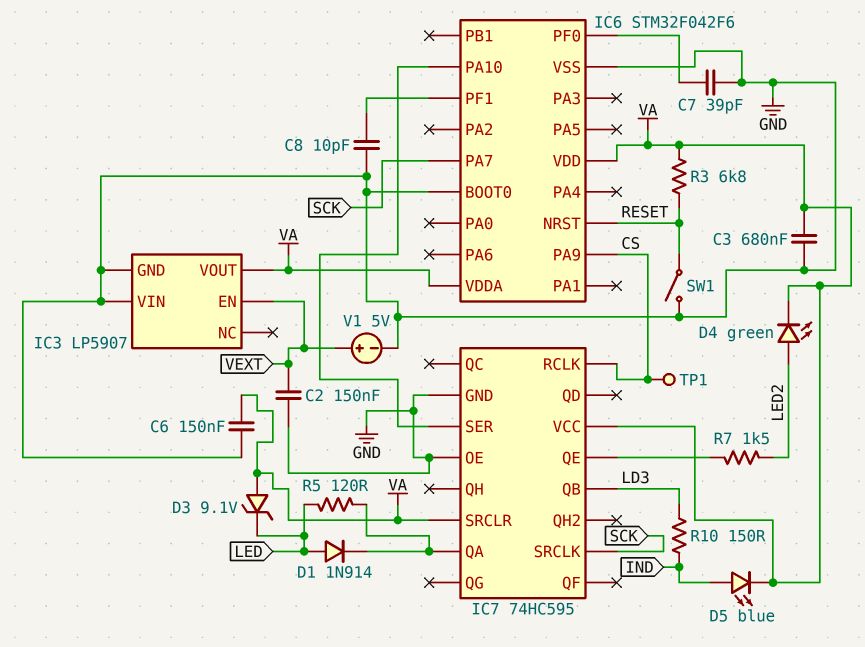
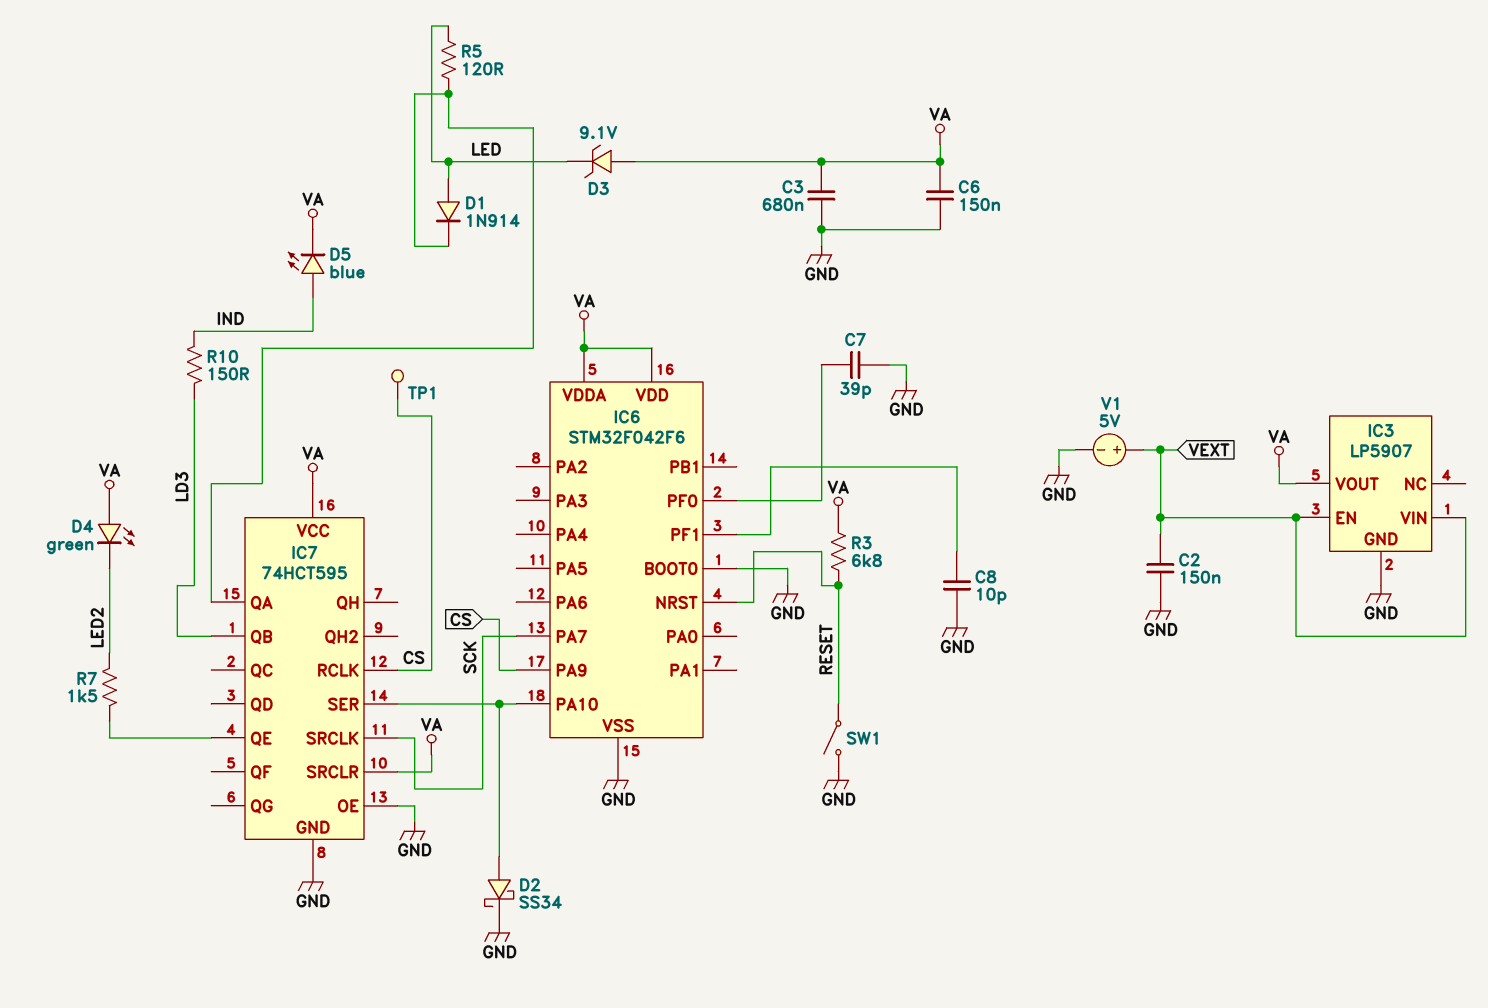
D2: none -> schottky SS34 (A IC6/PA10, K GND)
D4: LED green (A LED2, K VA) -> LED green (A VA, K LED2)
IC3 pin VIN: GND -> VEXT
IC7: 74HC595 -> 74HCT595

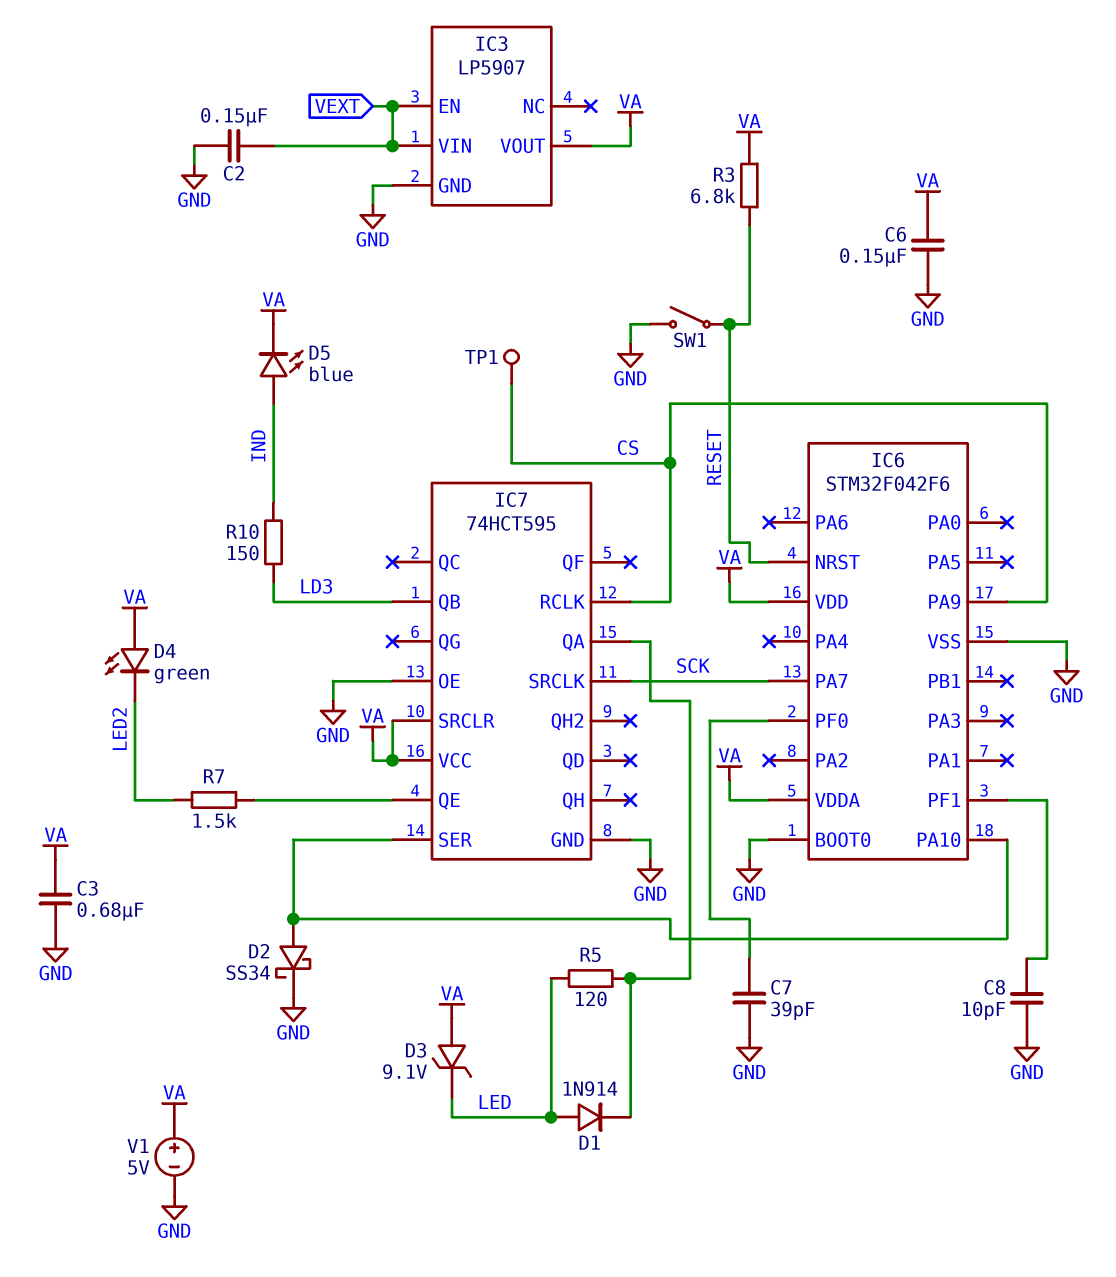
V1: 5V (plus VEXT, minus GND) -> 5V (plus VA, minus GND)

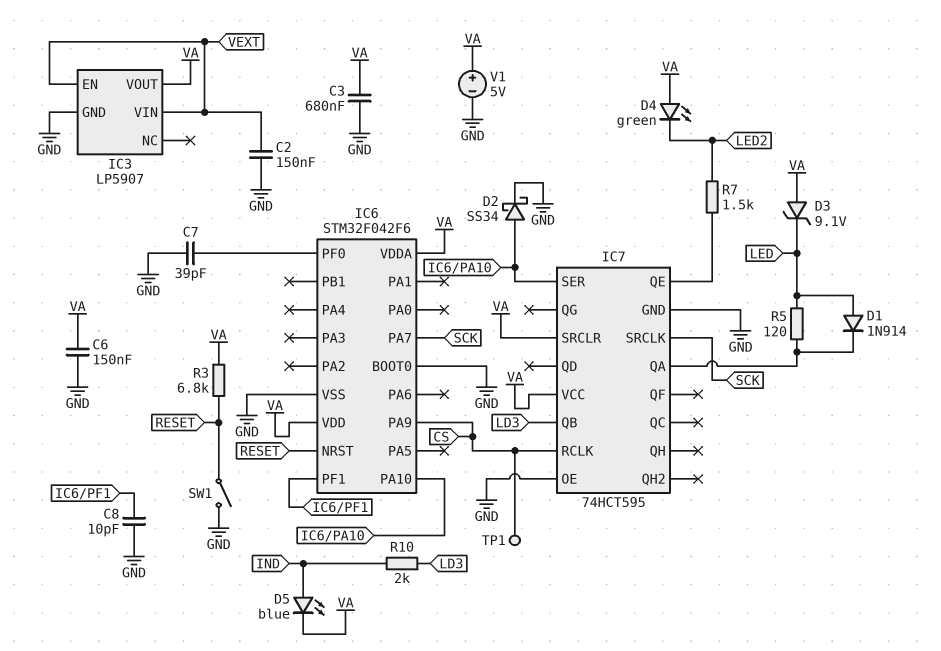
R10: 150 (IND, LD3) -> 2k (IND, LD3)

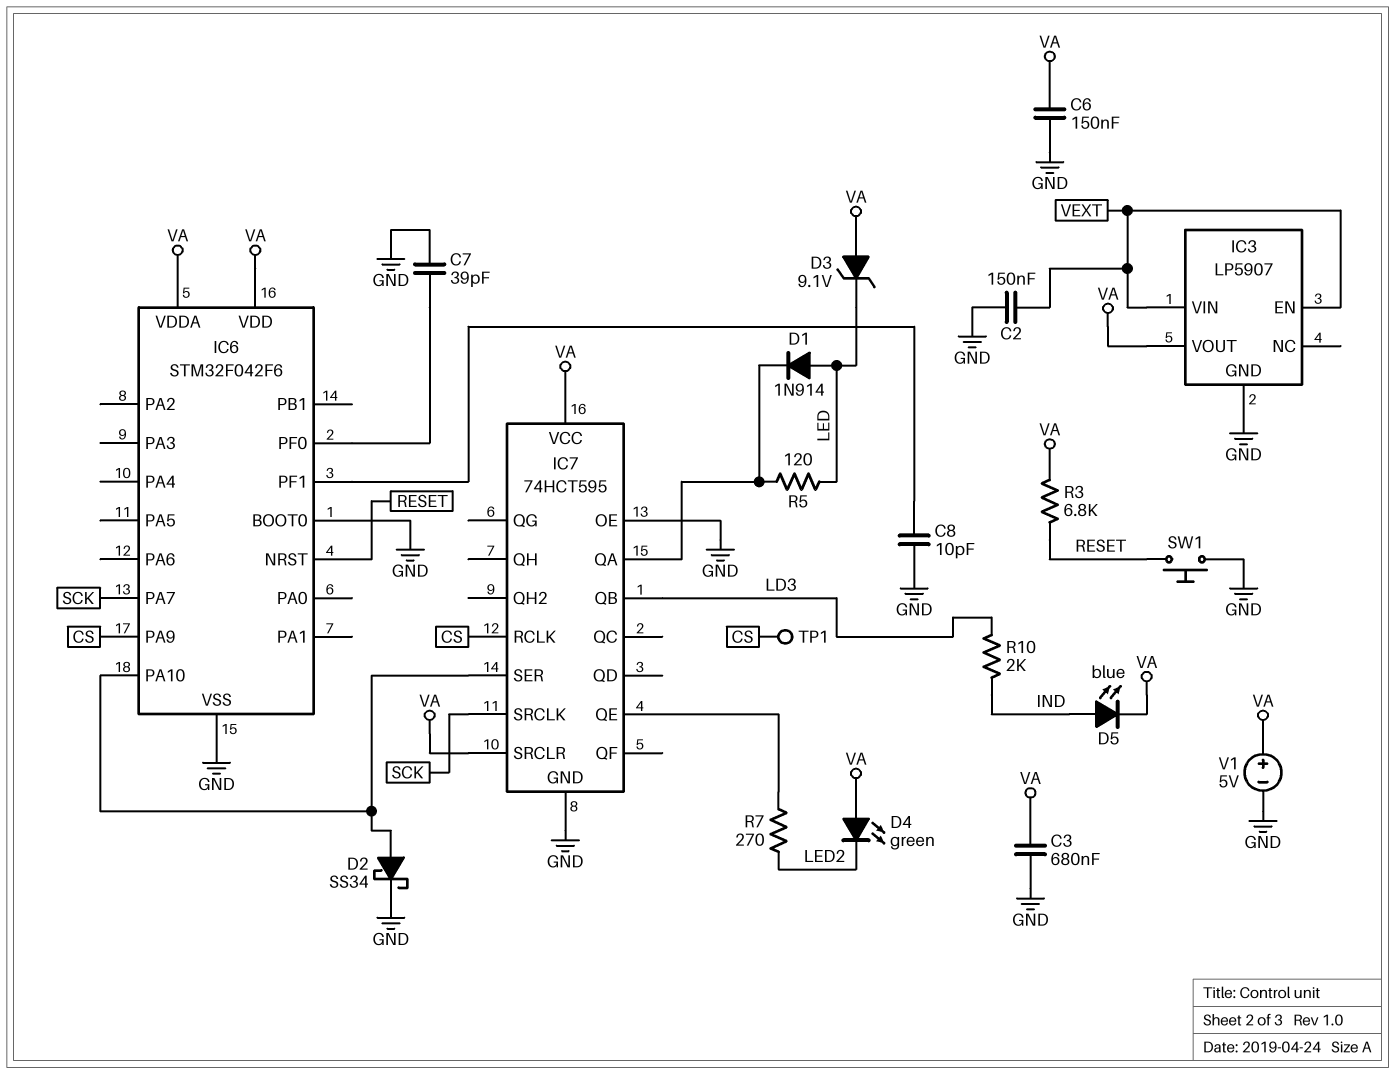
R7: 1.5k (IC7/QE, LED2) -> 270 (IC7/QE, LED2)
SW1: switch (GND, RESET) -> button (GND, RESET)

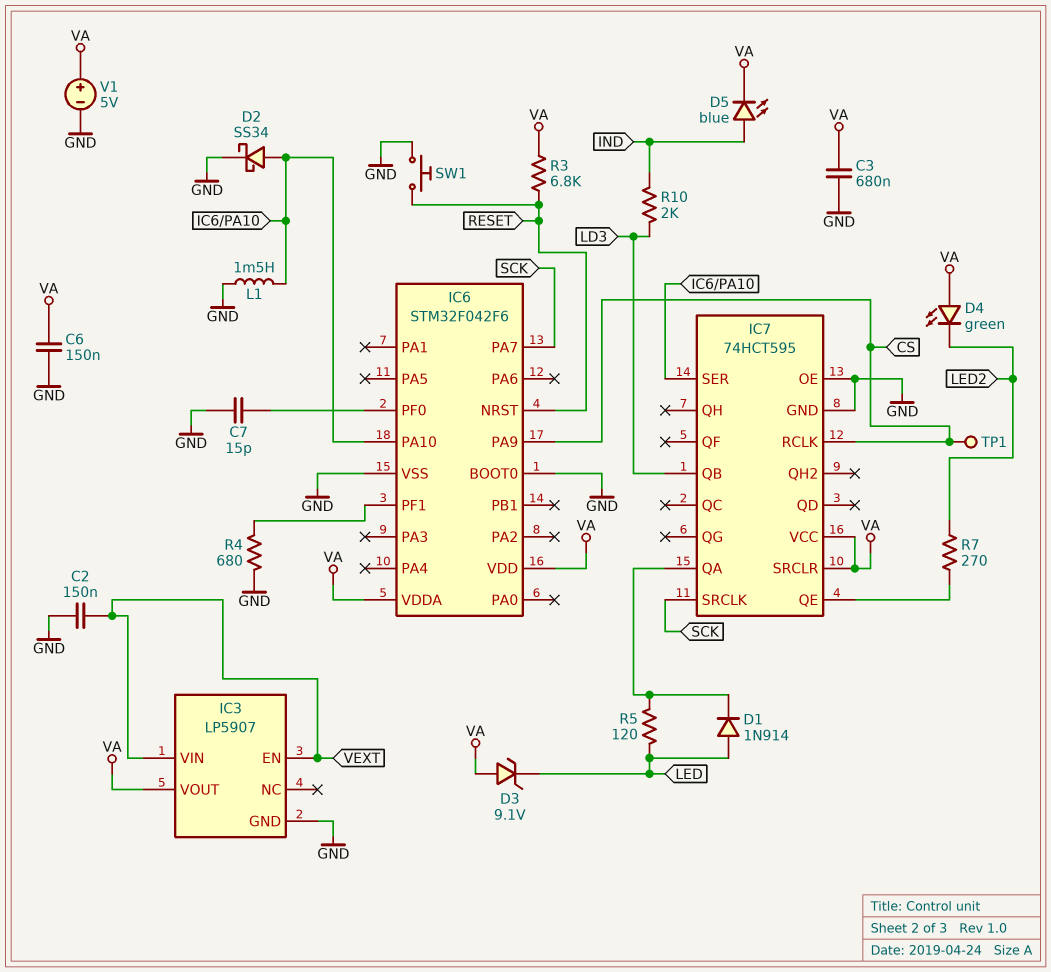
C7: 39pF (GND, IC6/PF0) -> 15pF (GND, IC6/PF0)
C8: 10pF (GND, IC6/PF1) -> none
L1: none -> 1.5mH (GND, IC6/PA10)
R4: none -> 680 (GND, IC6/PF1)

